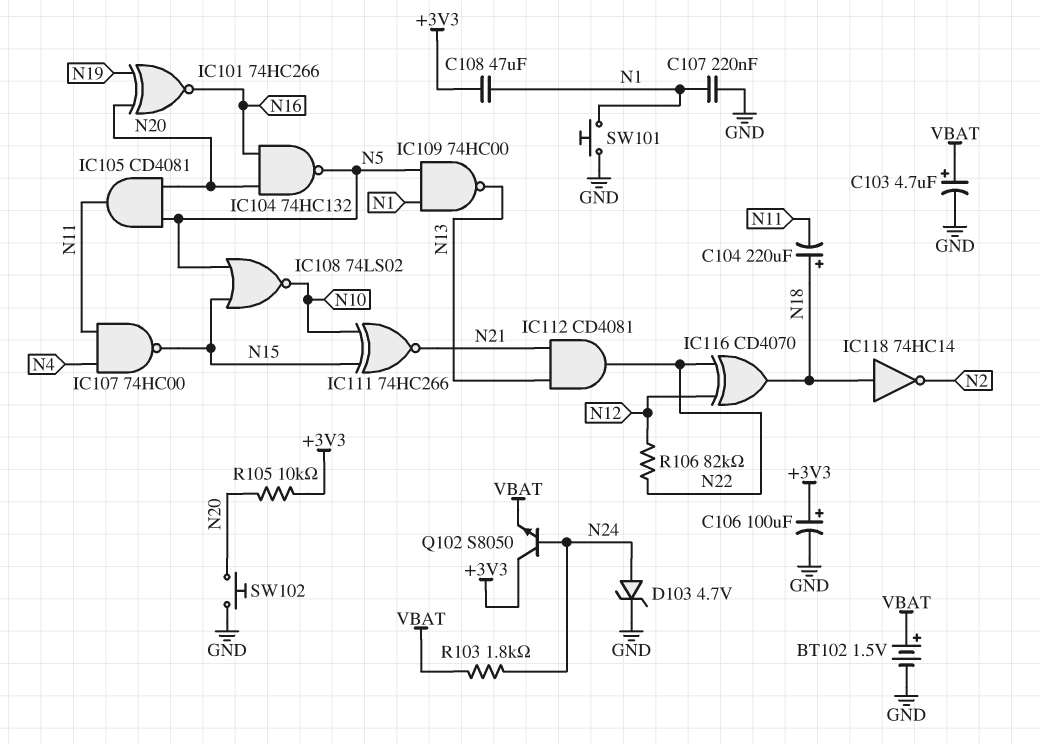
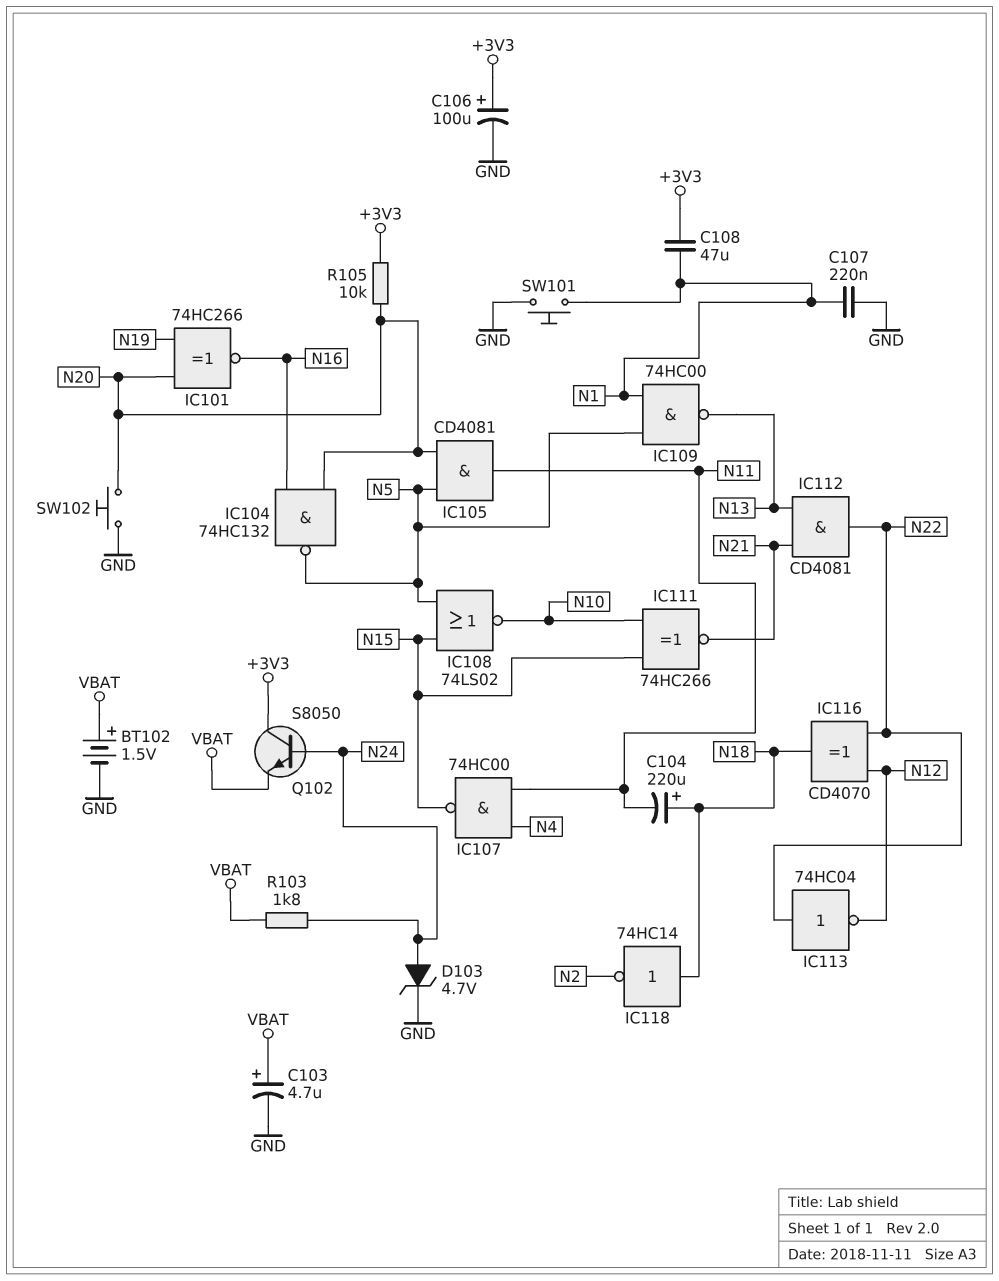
IC113: none -> NOT 74HC04 (in N22, out N12)
R106: 82k (N12, N22) -> none

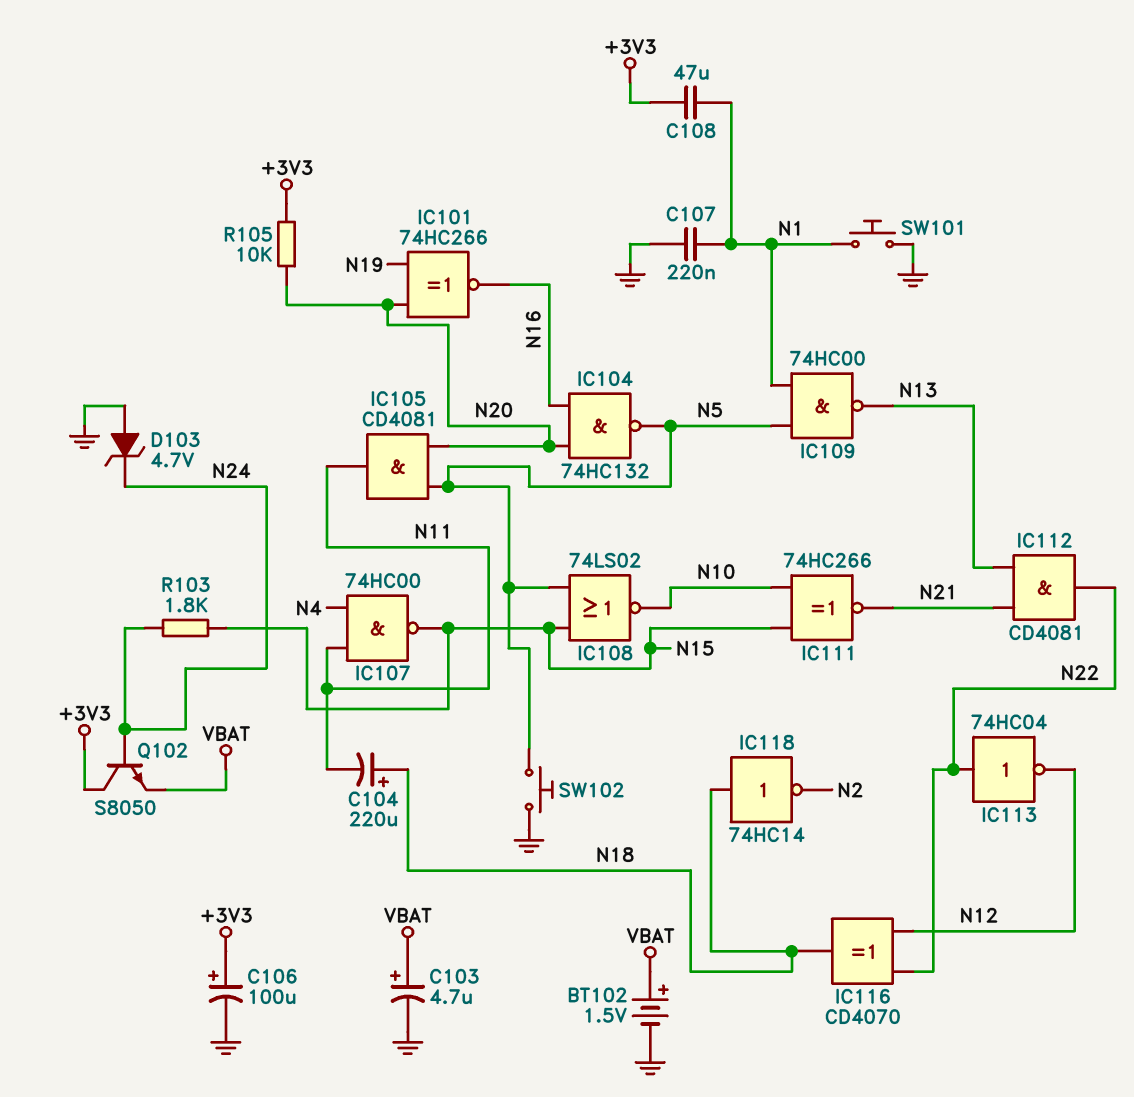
D103: zener 4.7V (A N24, K GND) -> zener 4.7V (A GND, K N24)
R103: 1.8k (N24, VBAT) -> 1.8k (N15, N24)
SW102: button (GND, N20) -> button (GND, N5)

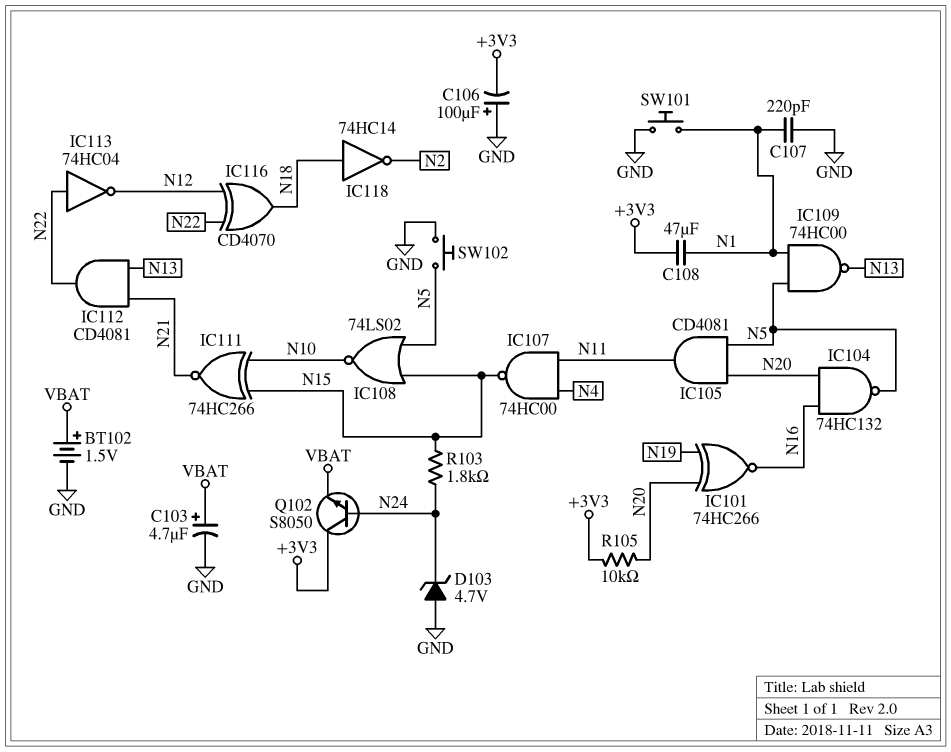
C104: 220uF (plus N18, minus N11) -> none
C106: 100uF (plus +3V3, minus GND) -> 100uF (plus GND, minus +3V3)
C107: 220nF (GND, N1) -> 220pF (GND, N1)

